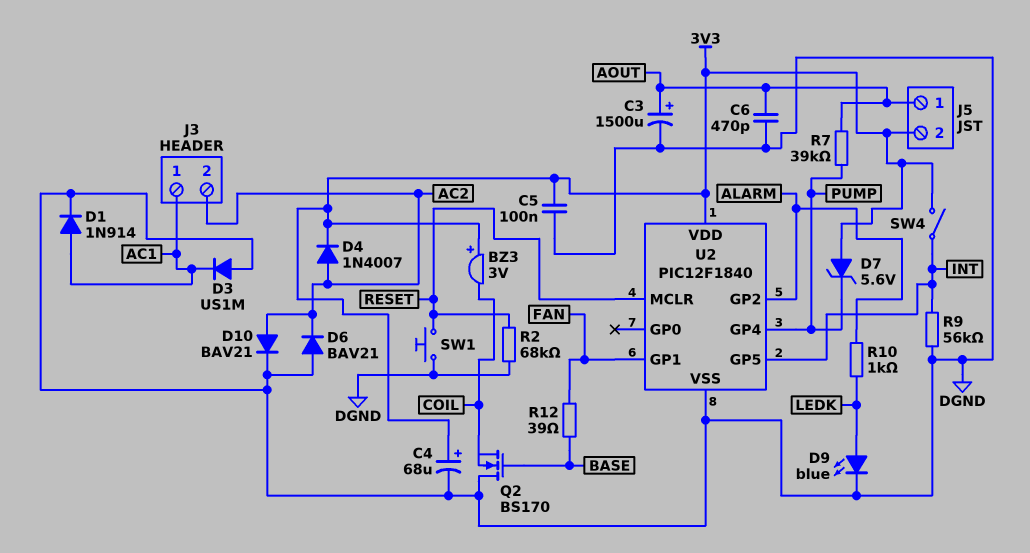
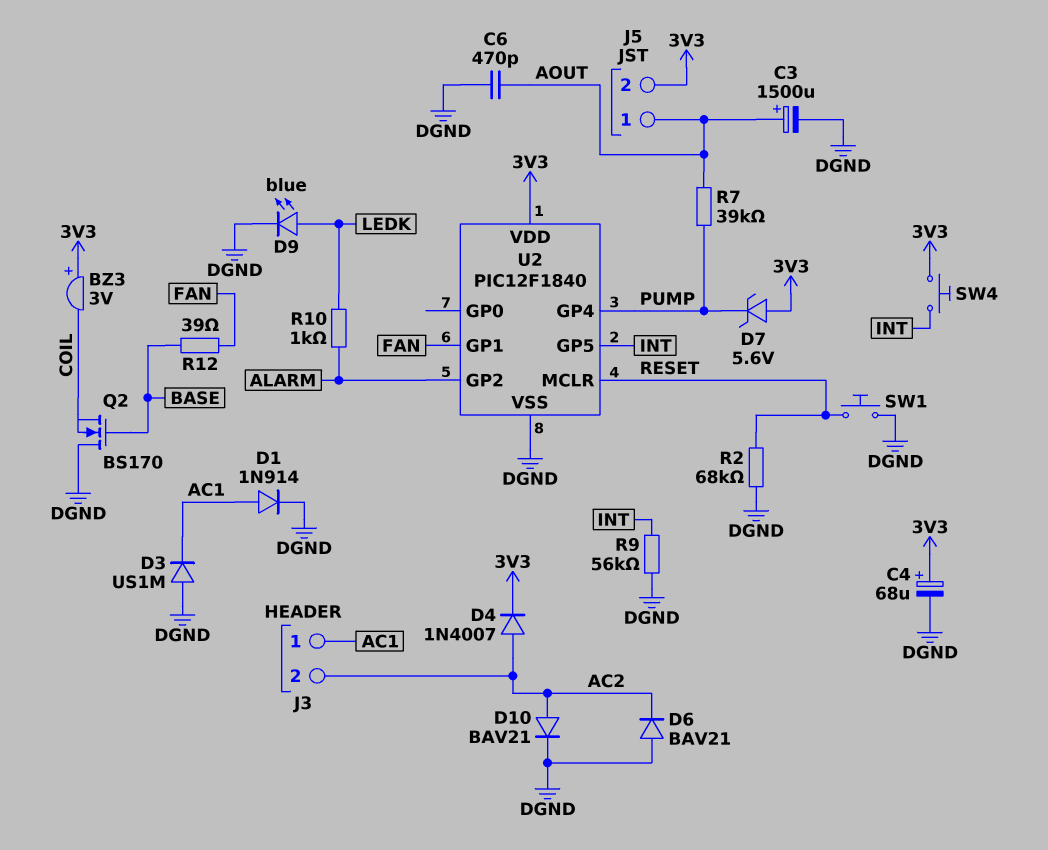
C5: 100nF (3V3, DGND) -> none
SW4: switch (3V3, INT) -> button (3V3, INT)

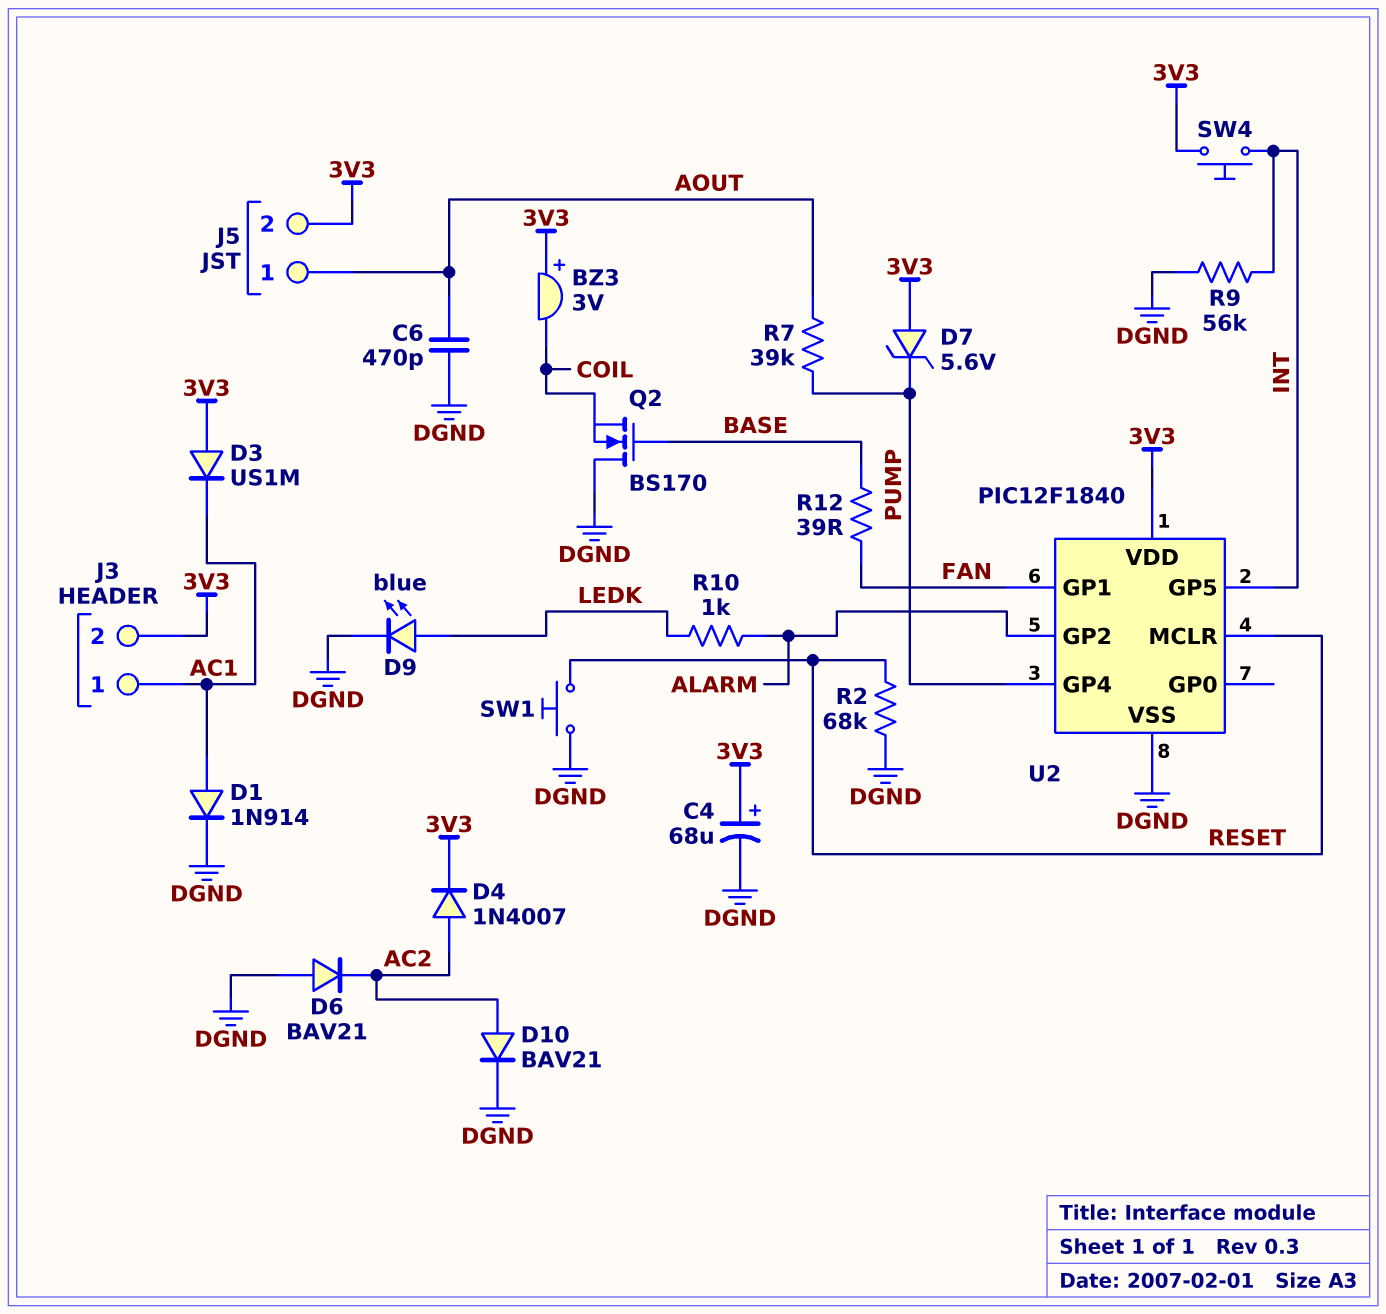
C3: 1500uF (plus AOUT, minus DGND) -> none
D3: diode US1M (A DGND, K AC1) -> diode US1M (A 3V3, K AC1)
J3 pin 2: AC2 -> 3V3

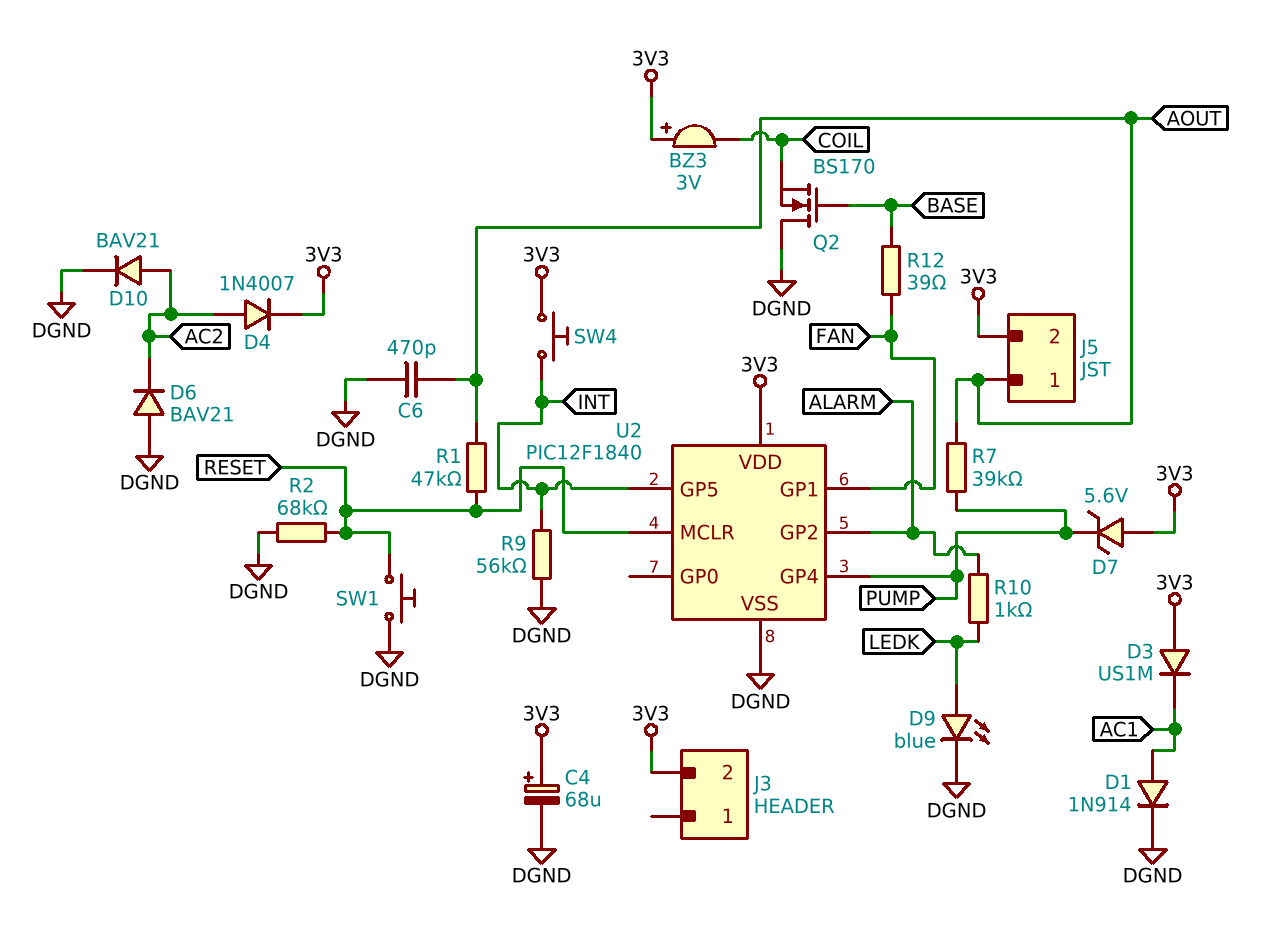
J3 pin 1: AC1 -> none
R1: none -> 47k (AOUT, RESET)

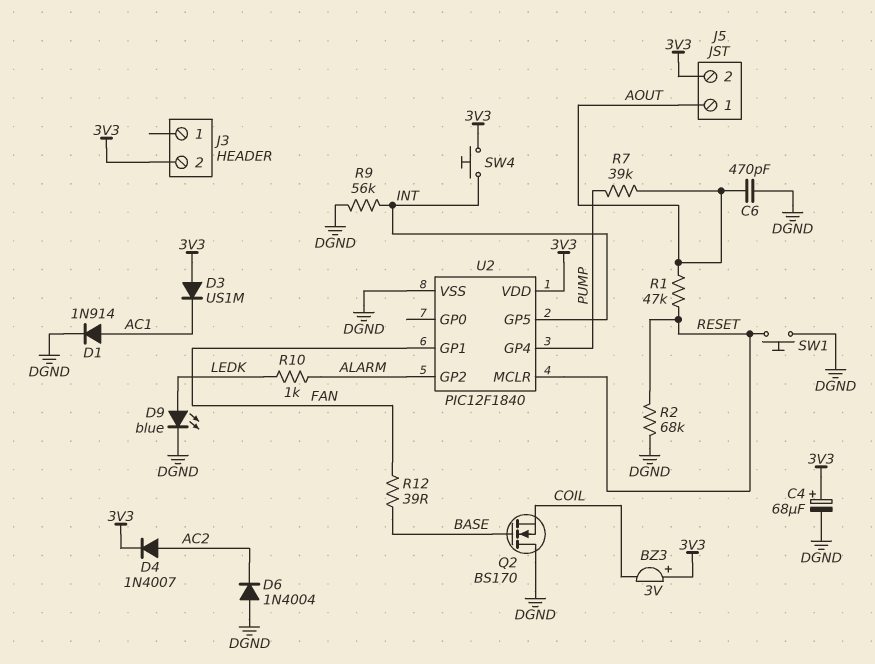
D6: diode BAV21 (A DGND, K AC2) -> diode 1N4004 (A DGND, K AC2)
D7: zener 5.6V (A 3V3, K PUMP) -> none
D10: diode BAV21 (A AC2, K DGND) -> none

